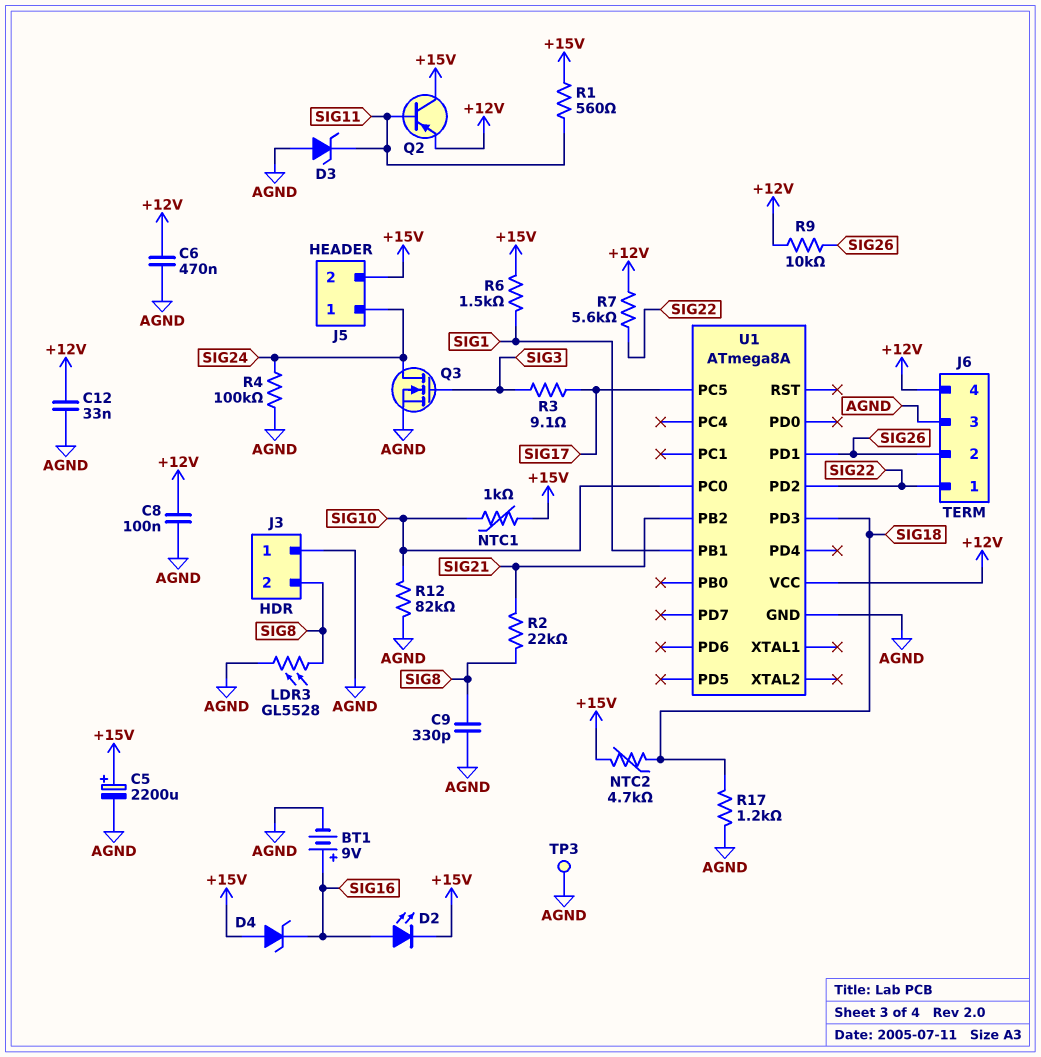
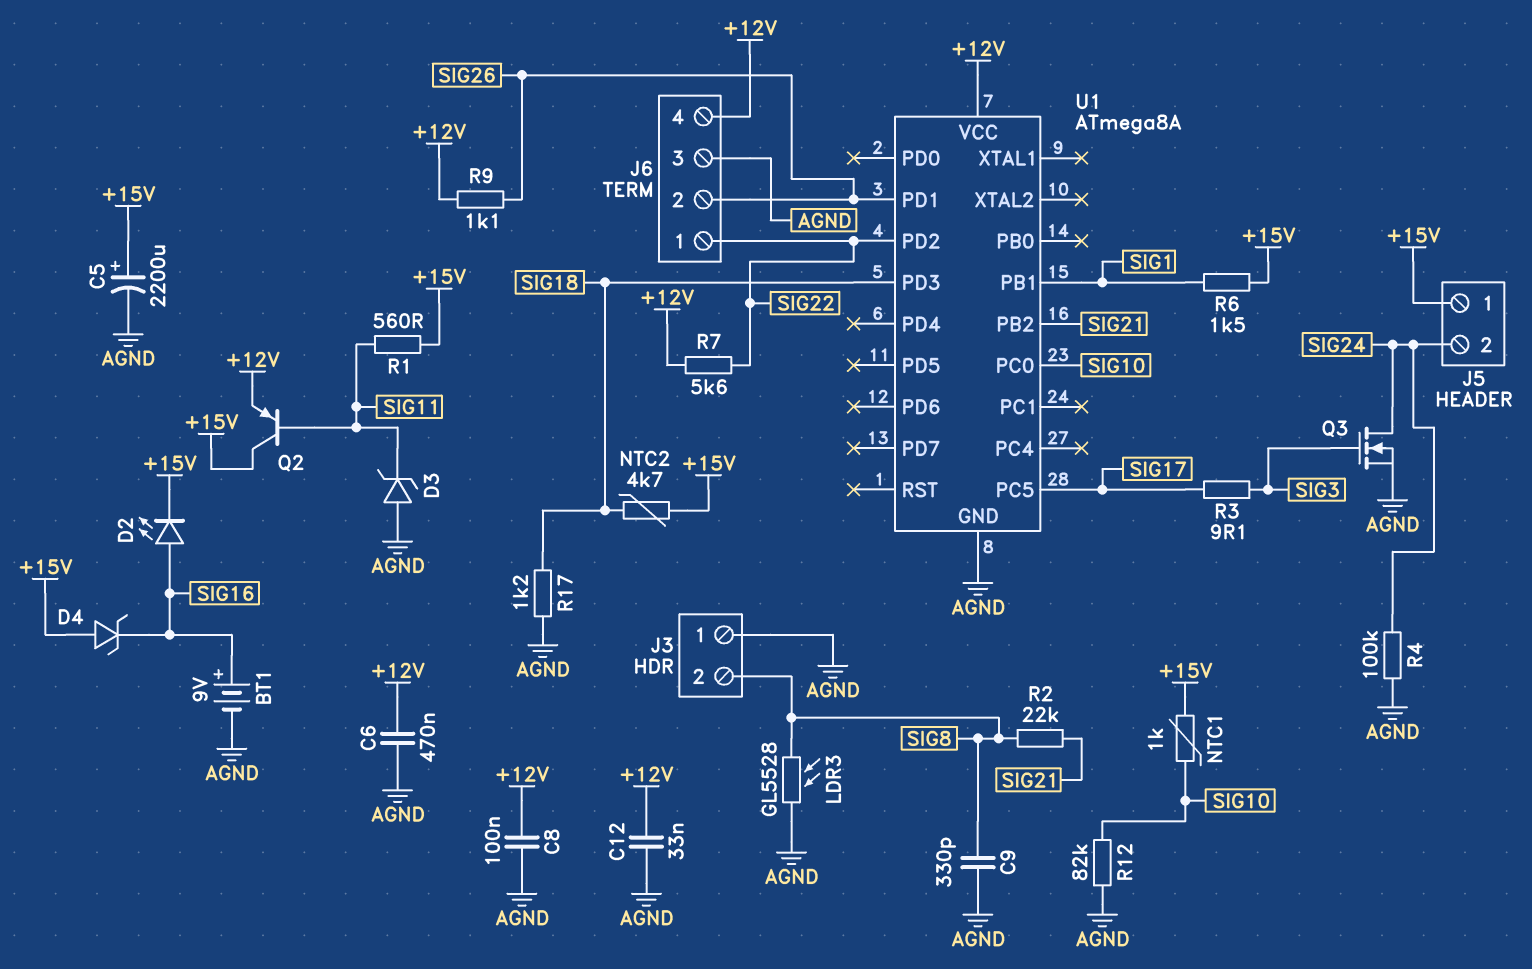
J5 pin 1: SIG24 -> +15V
J5 pin 2: +15V -> SIG24
R9: 10k (+12V, SIG26) -> 1.1k (+12V, SIG26)
TP3: test point (AGND) -> none

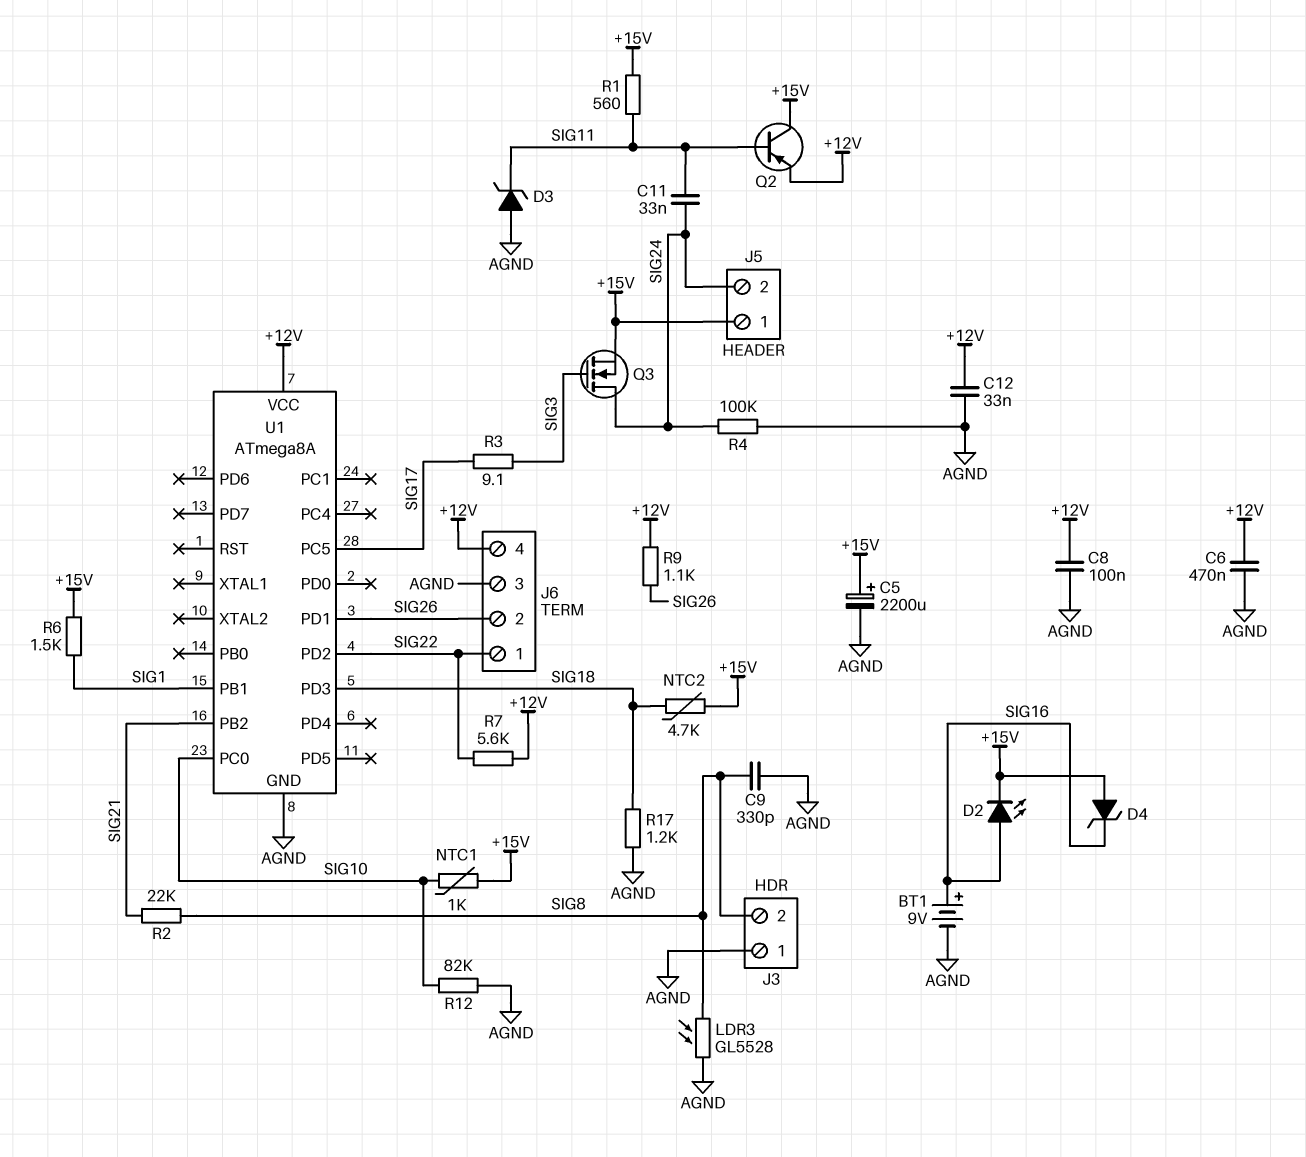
C11: none -> 33nF (SIG11, SIG24)
Q3: NMOS (G SIG3, D SIG24, S AGND) -> NMOS (G SIG3, D SIG24, S +15V)

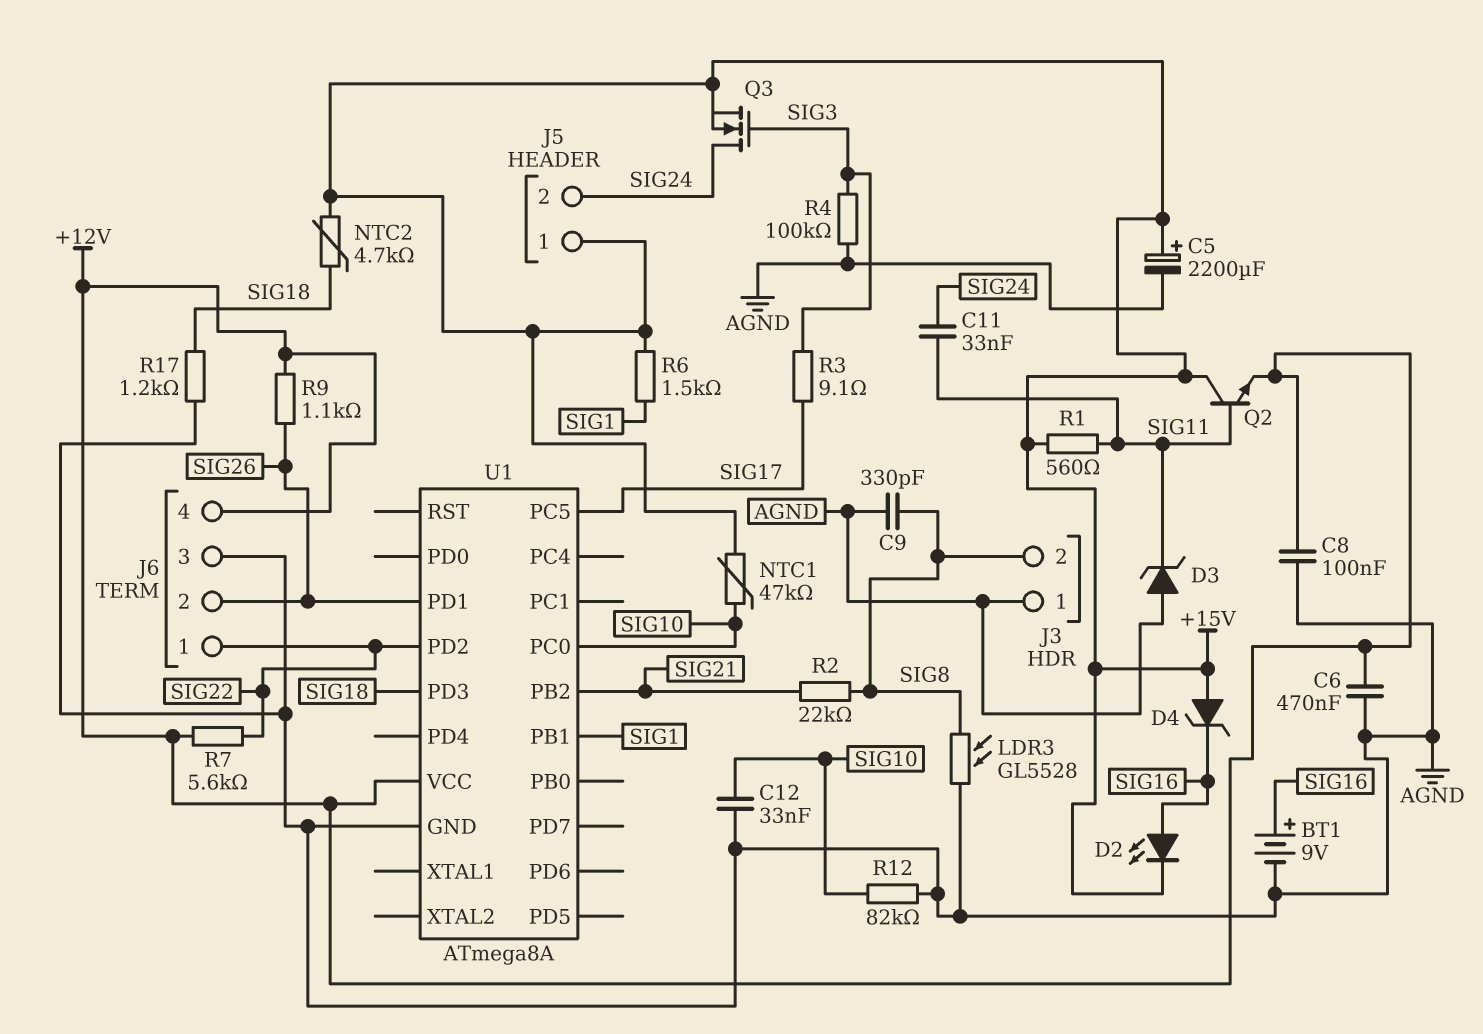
C12: 33nF (+12V, AGND) -> 33nF (AGND, SIG10)
NTC1: 1k (+15V, SIG10) -> 47k (+15V, SIG10)
Q2: PNP (B SIG11, C +15V, E +12V) -> NPN (B SIG11, C +15V, E +12V)
R4: 100k (AGND, SIG24) -> 100k (AGND, SIG3)

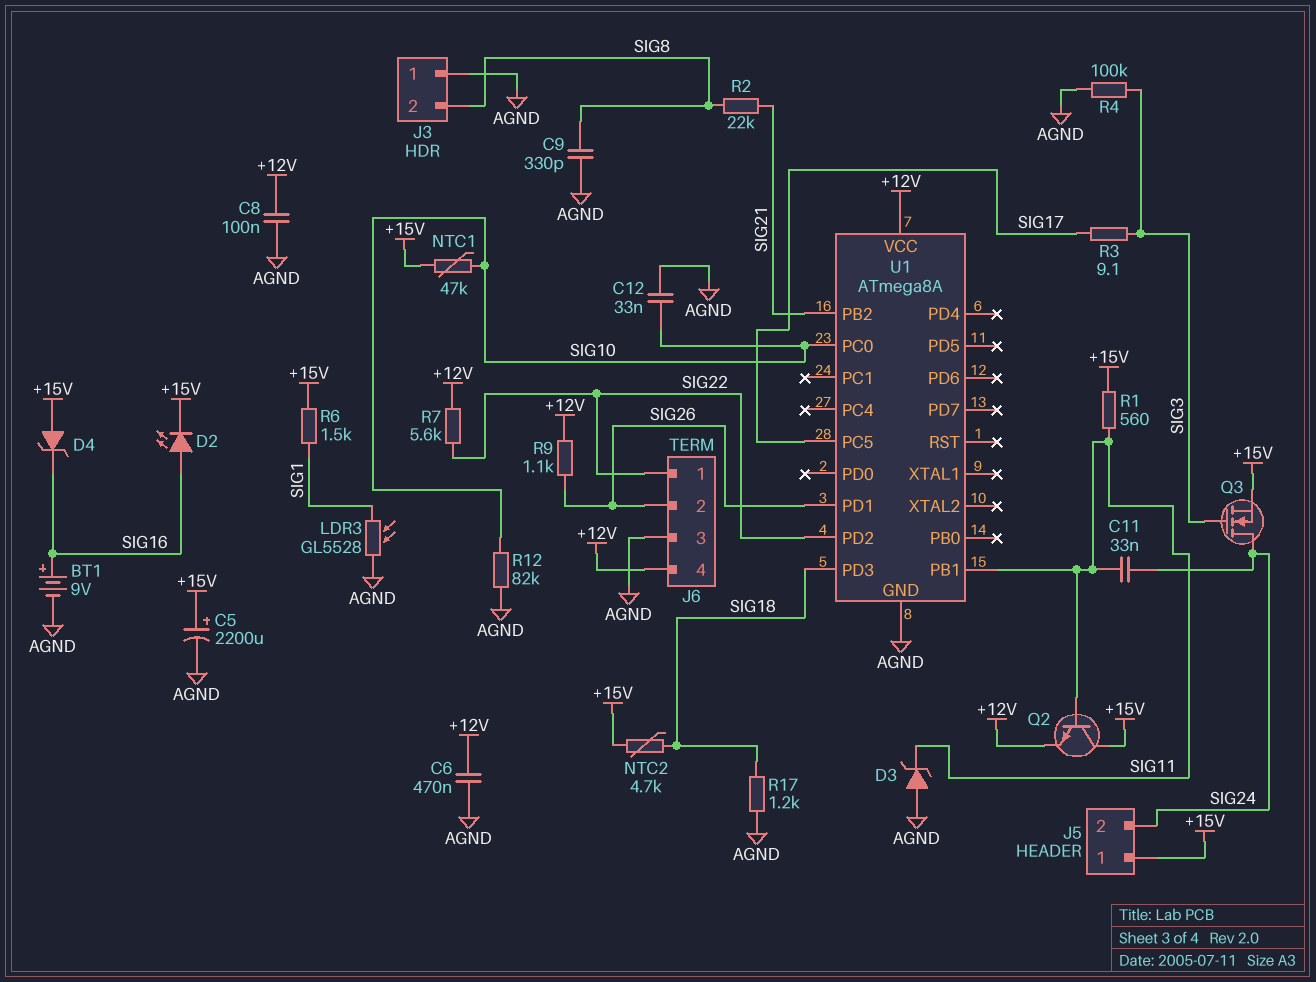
LDR3: GL5528 (AGND, SIG8) -> GL5528 (AGND, SIG1)
U1 pin PB1: SIG1 -> SIG11

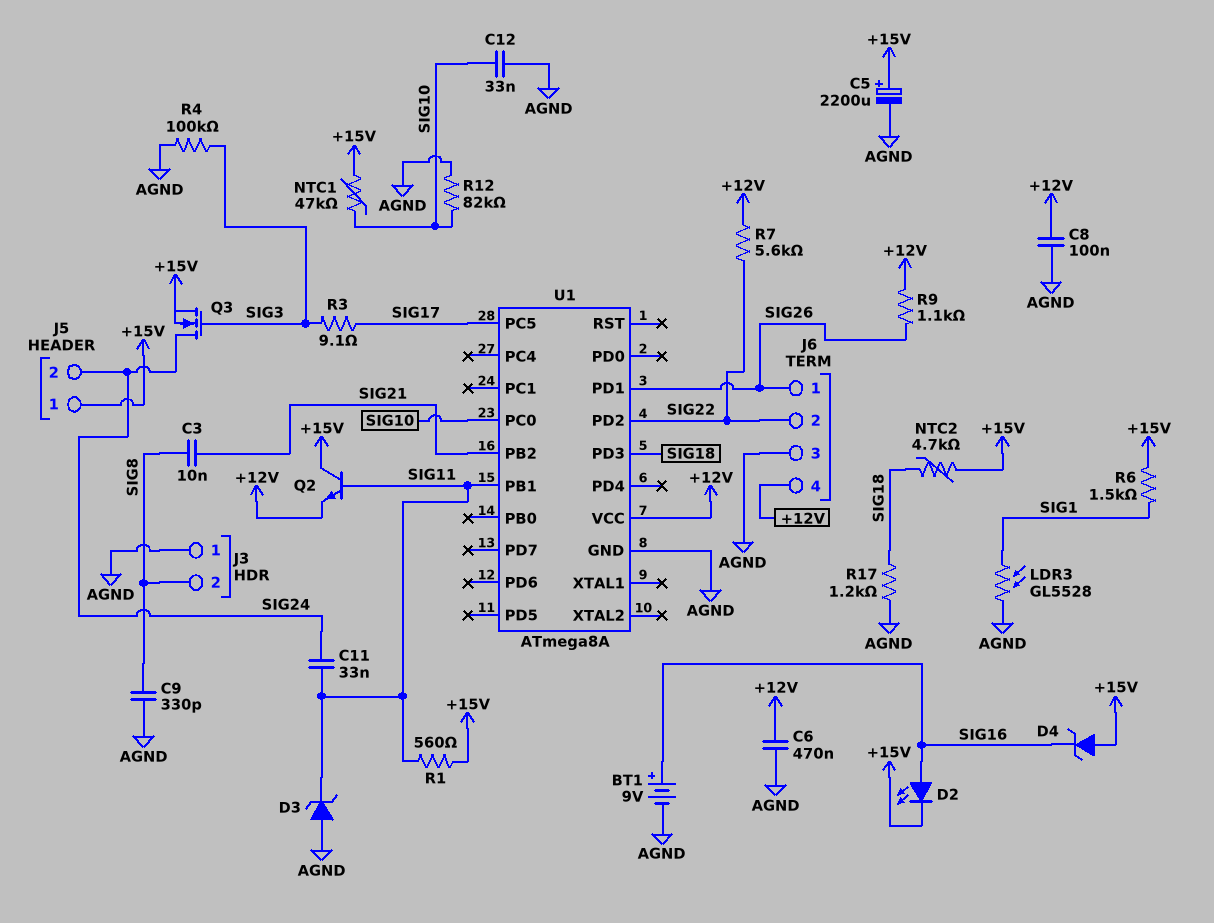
C3: none -> 10nF (SIG8, SIG21)
J6 pin 1: SIG22 -> SIG26
J6 pin 2: SIG26 -> SIG22
R2: 22k (SIG8, SIG21) -> none

